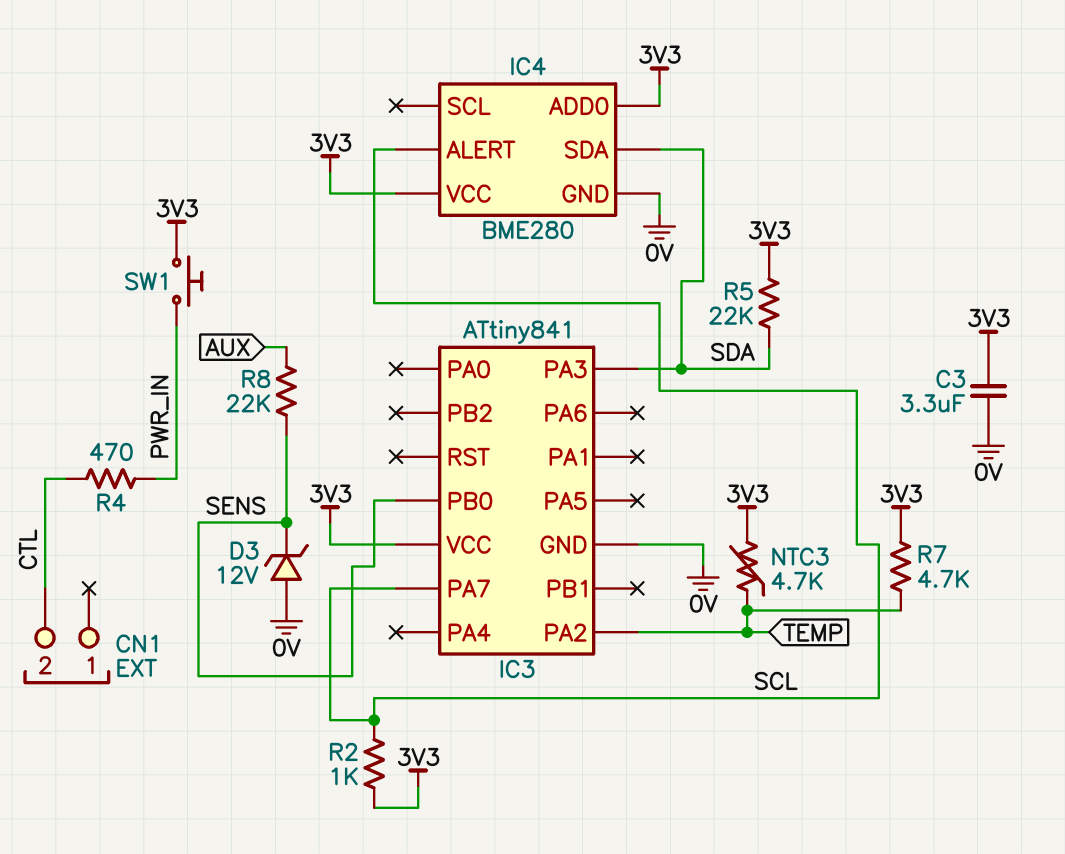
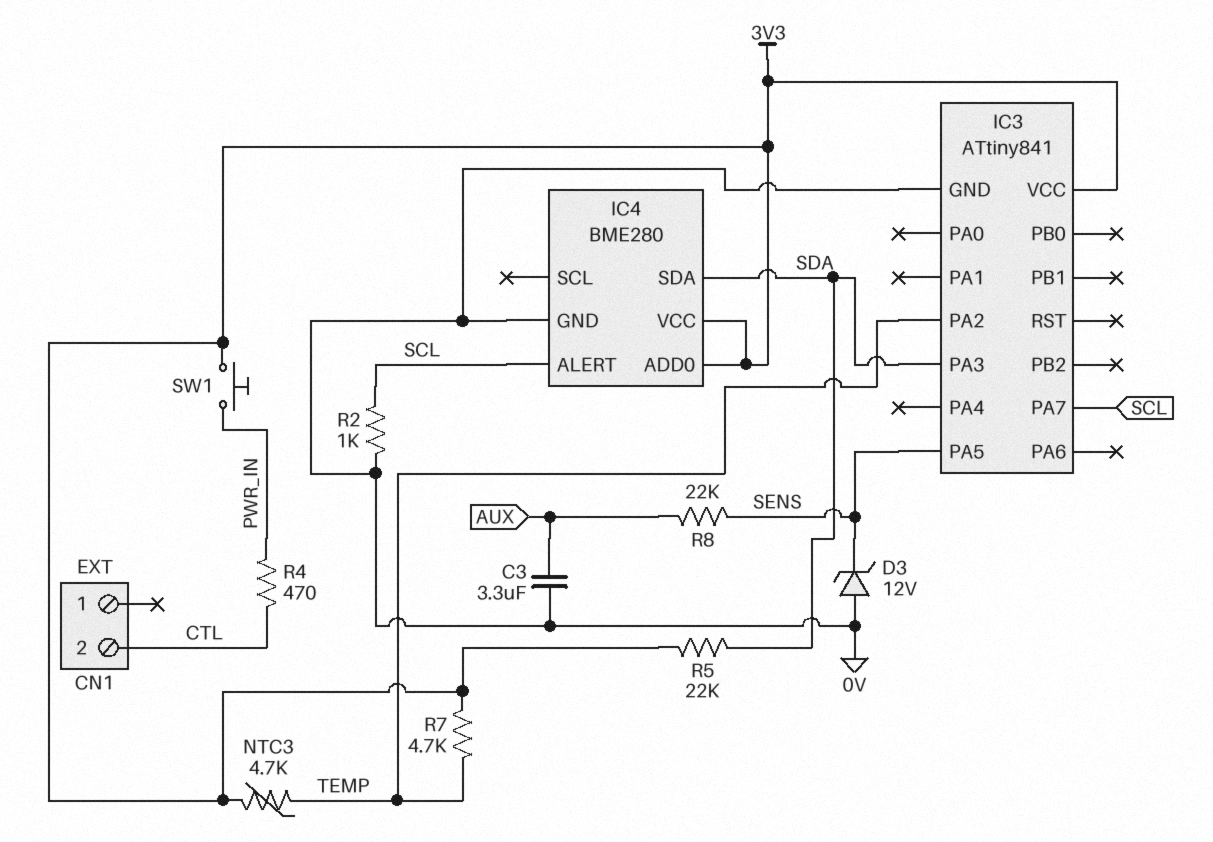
C3: 3.3uF (0V, 3V3) -> 3.3uF (0V, AUX)
IC3 pin PA5: none -> SENS
IC3 pin PB0: SENS -> none
R2: 1k (3V3, SCL) -> 1k (0V, SCL)

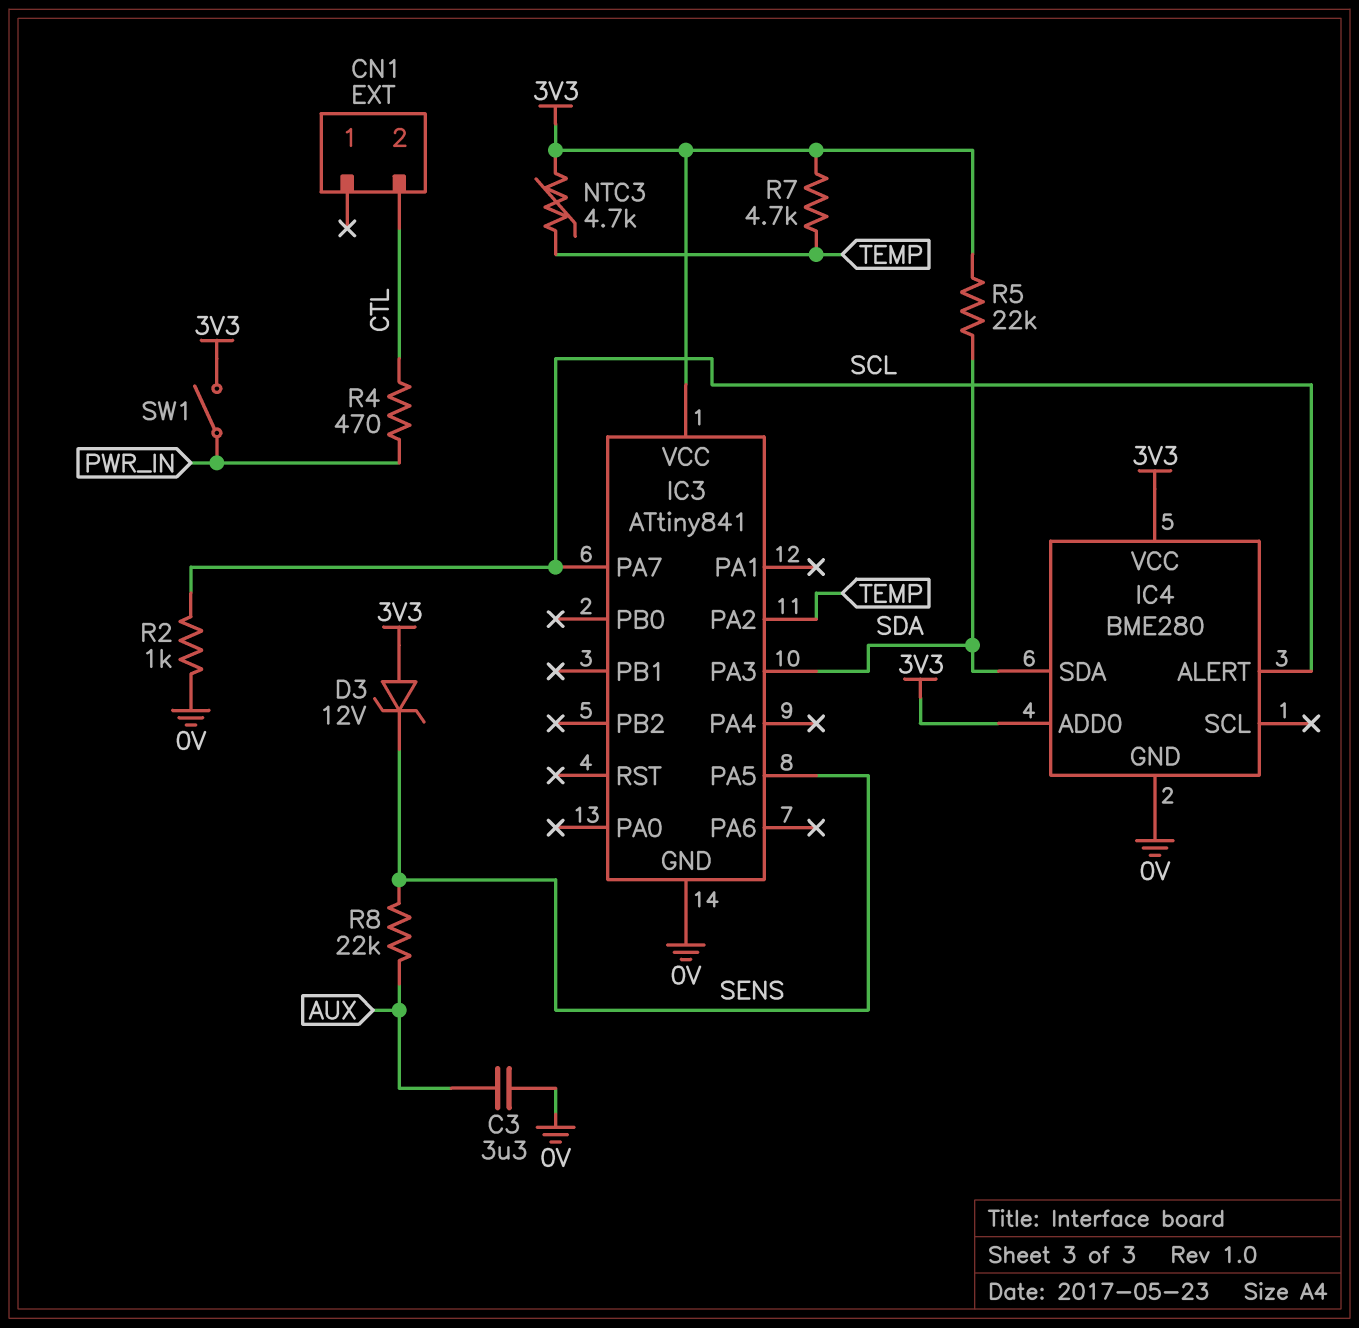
D3: zener 12V (A 0V, K SENS) -> zener 12V (A 3V3, K SENS)
SW1: button (3V3, PWR_IN) -> switch (3V3, PWR_IN)

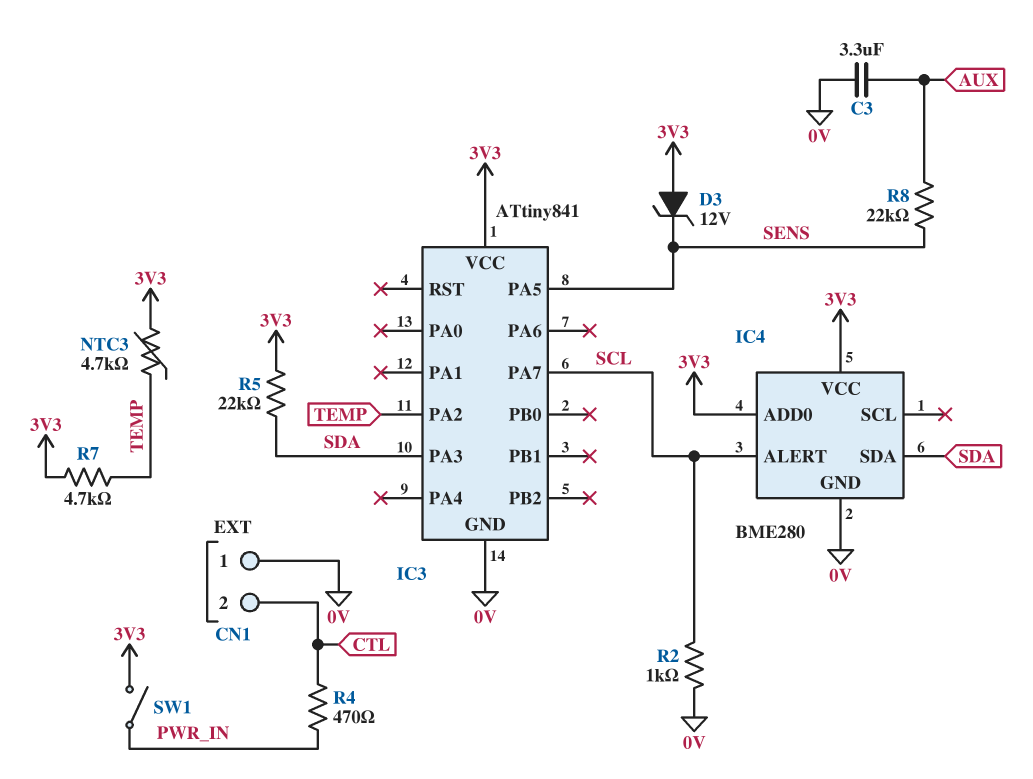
CN1 pin 1: none -> 0V

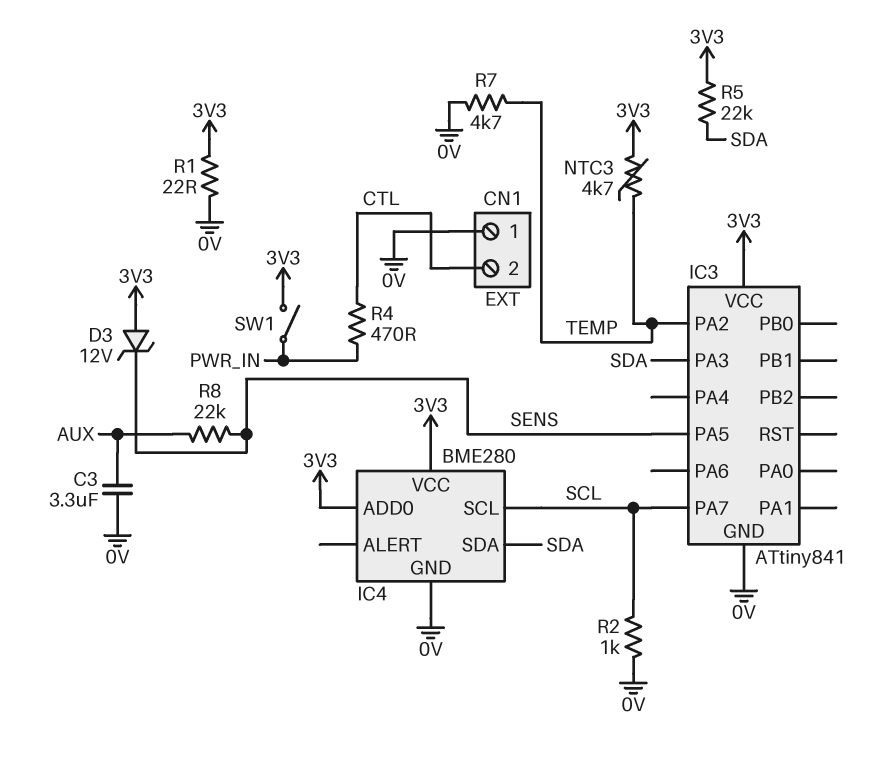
IC4 pin ALERT: SCL -> none
IC4 pin SCL: none -> SCL
R1: none -> 22 (0V, 3V3)
R7: 4.7k (3V3, TEMP) -> 4.7k (0V, TEMP)

